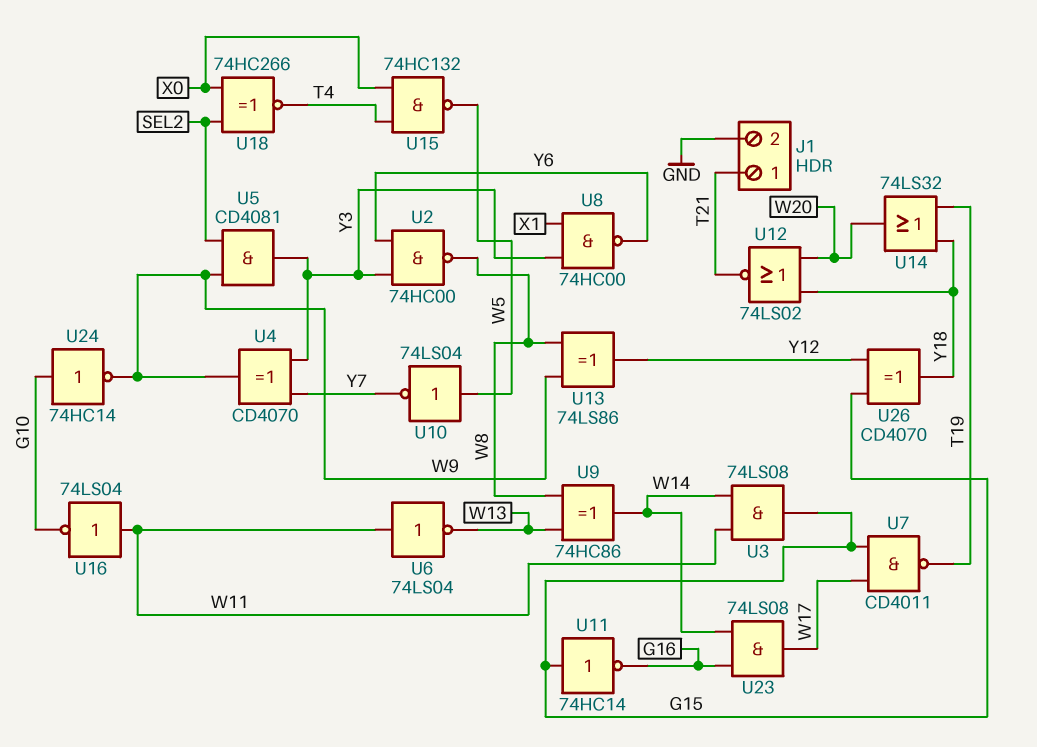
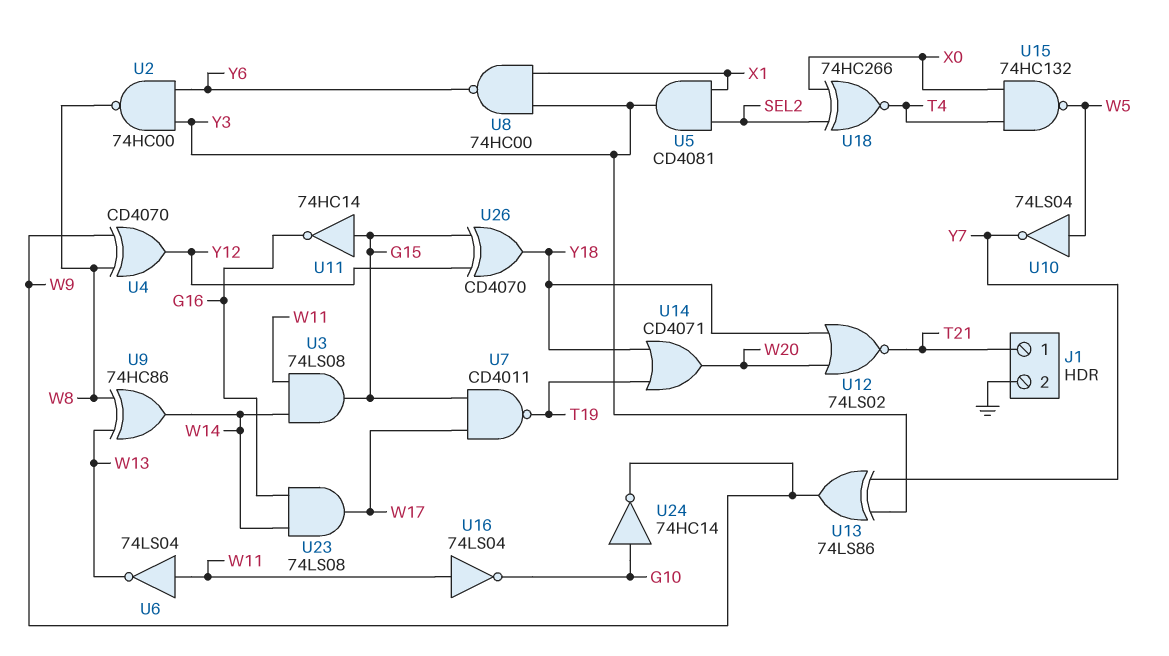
U4: XOR CD4070 (in Y3, in Y7, out W9) -> XOR CD4070 (in W8, in W9, out Y12)
U5: AND CD4081 (in SEL2, in W9, out Y3) -> AND CD4081 (in SEL2, in X1, out Y3)
U13: XOR 74LS86 (in W8, in W9, out Y12) -> XOR 74LS86 (in Y3, in Y7, out W9)
U14: OR 74LS32 (in T19, in Y18, out W20) -> OR CD4071 (in T19, in Y18, out W20)

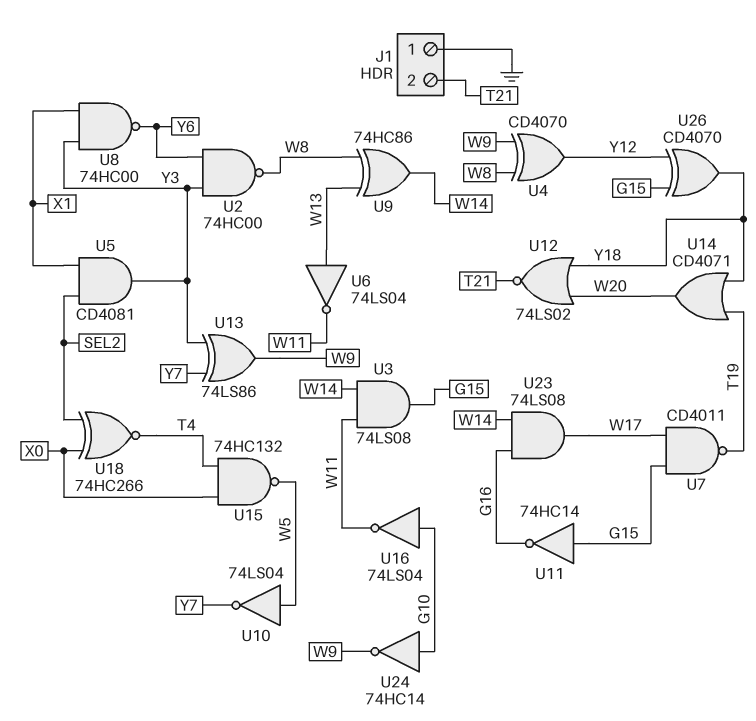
J1 pin 1: T21 -> GND
J1 pin 2: GND -> T21
U6: NOT 74LS04 (in W11, out W13) -> NOT 74LS04 (in W13, out W11)
U16: NOT 74LS04 (in W11, out G10) -> NOT 74LS04 (in G10, out W11)

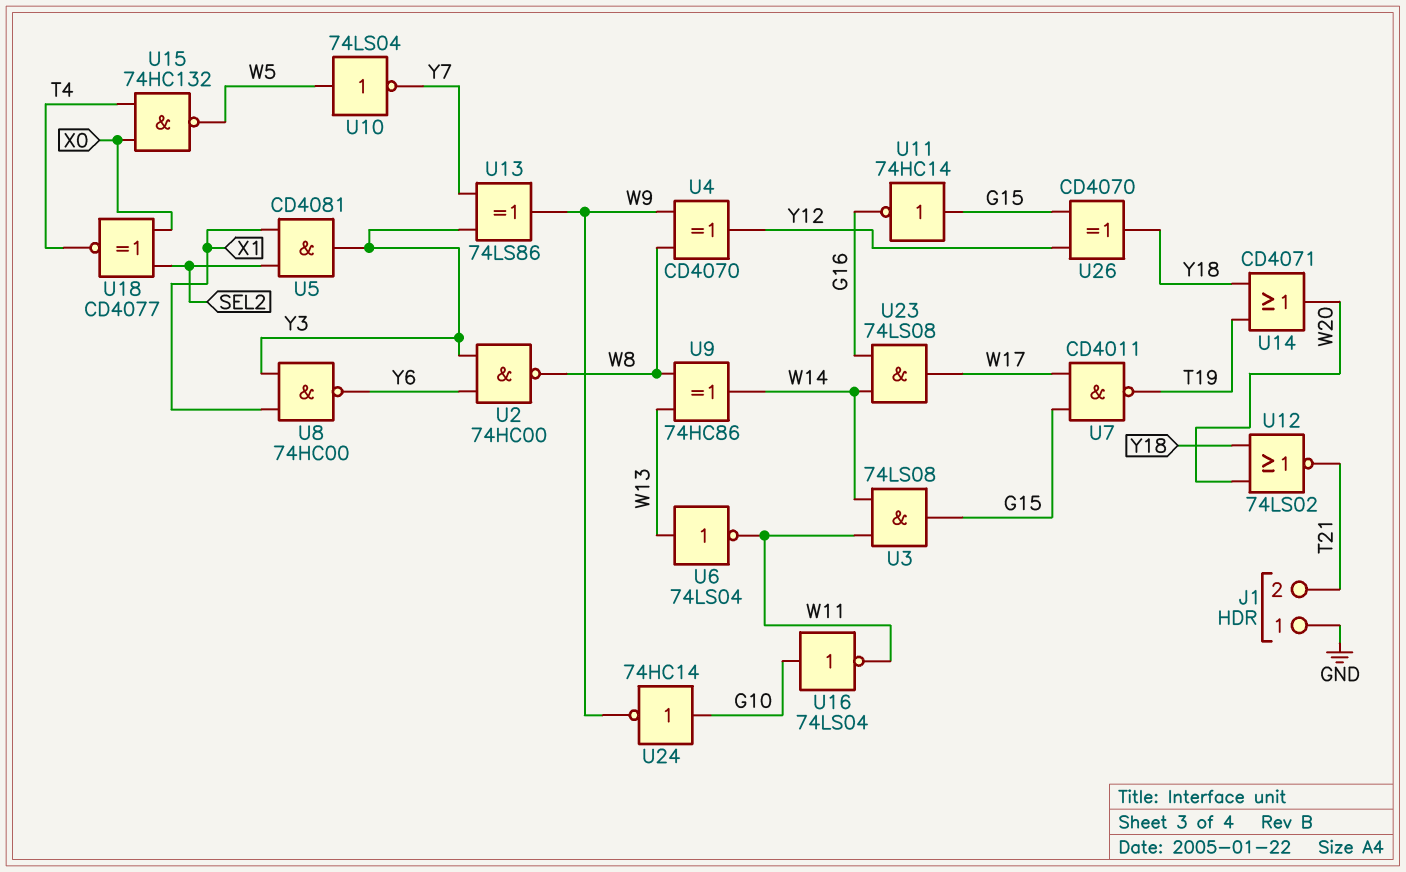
U18: XNOR 74HC266 (in SEL2, in X0, out T4) -> XNOR CD4077 (in SEL2, in X0, out T4)

